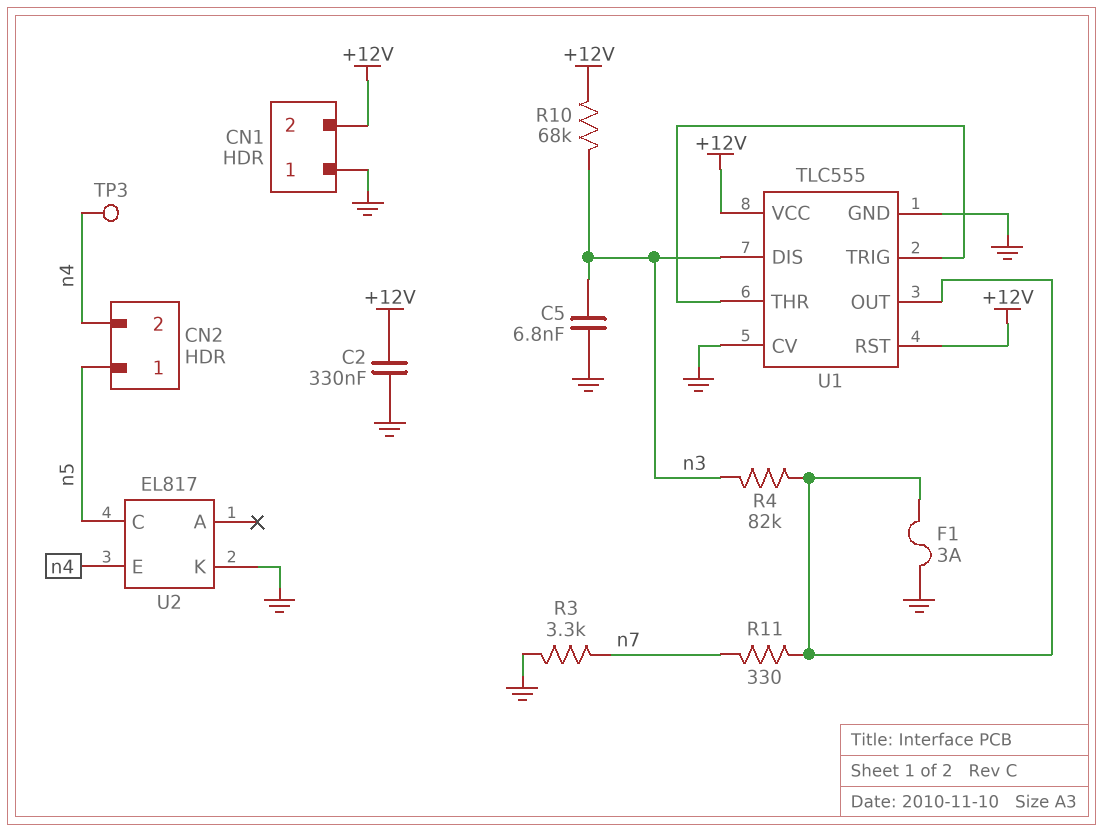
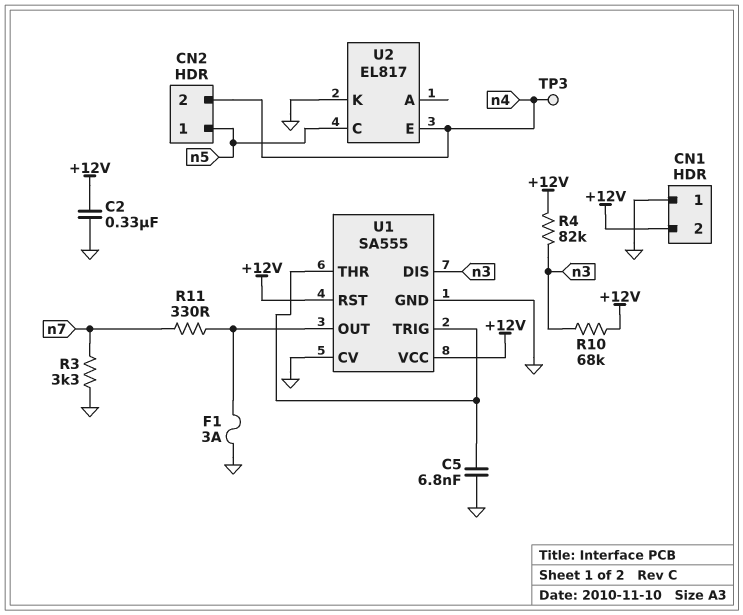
C5: 6.8nF (GND, n3) -> 6.8nF (GND, U1/THR)
R4: 82k (U1/OUT, n3) -> 82k (+12V, n3)
U1: TLC555 -> SA555

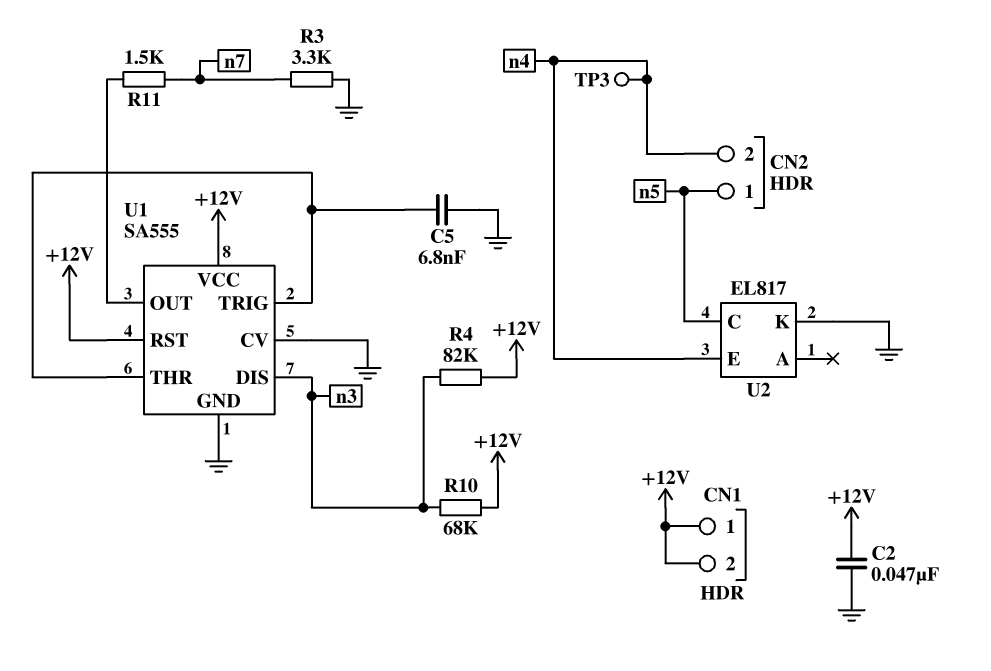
C2: 330nF (+12V, GND) -> 47nF (+12V, GND)
CN1 pin 1: GND -> +12V
F1: 3A (GND, U1/OUT) -> none
R11: 330 (U1/OUT, n7) -> 1.5k (U1/OUT, n7)

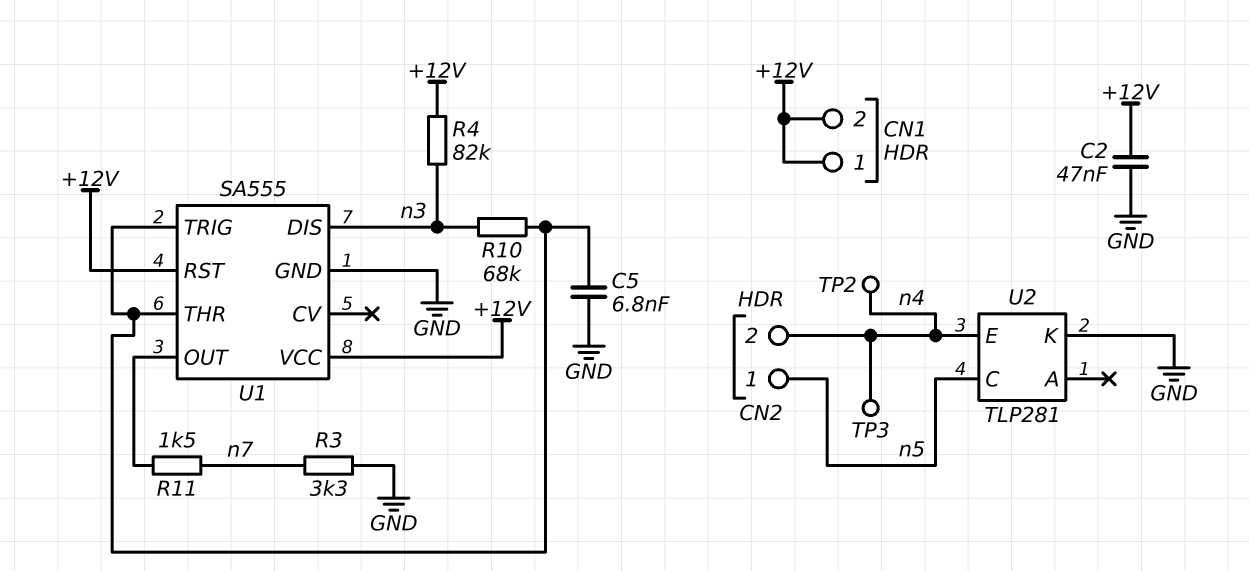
R10: 68k (+12V, n3) -> 68k (U1/THR, n3)
TP2: none -> test point (n4)
U1 pin CV: GND -> none
U2: EL817 -> TLP281

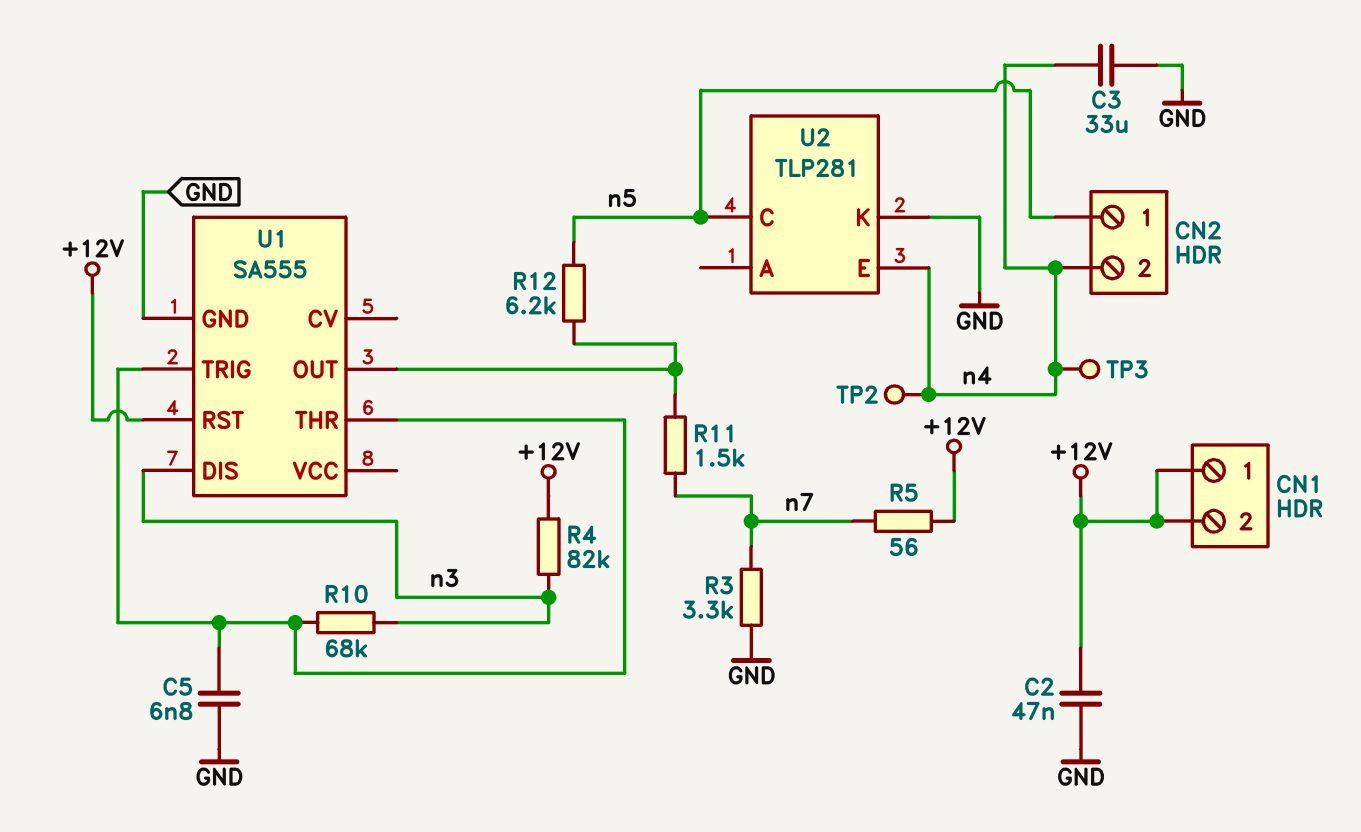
C3: none -> 33uF (GND, n4)
R5: none -> 56 (+12V, n7)
R12: none -> 6.2k (U1/OUT, n5)
U1 pin VCC: +12V -> none

